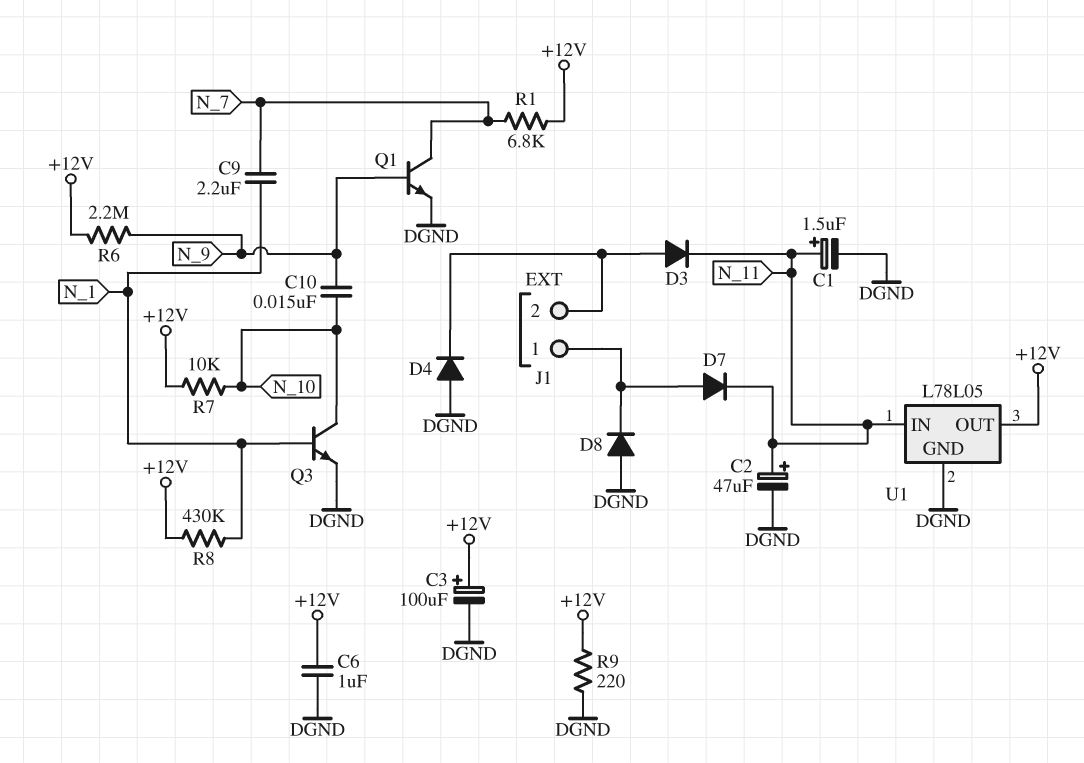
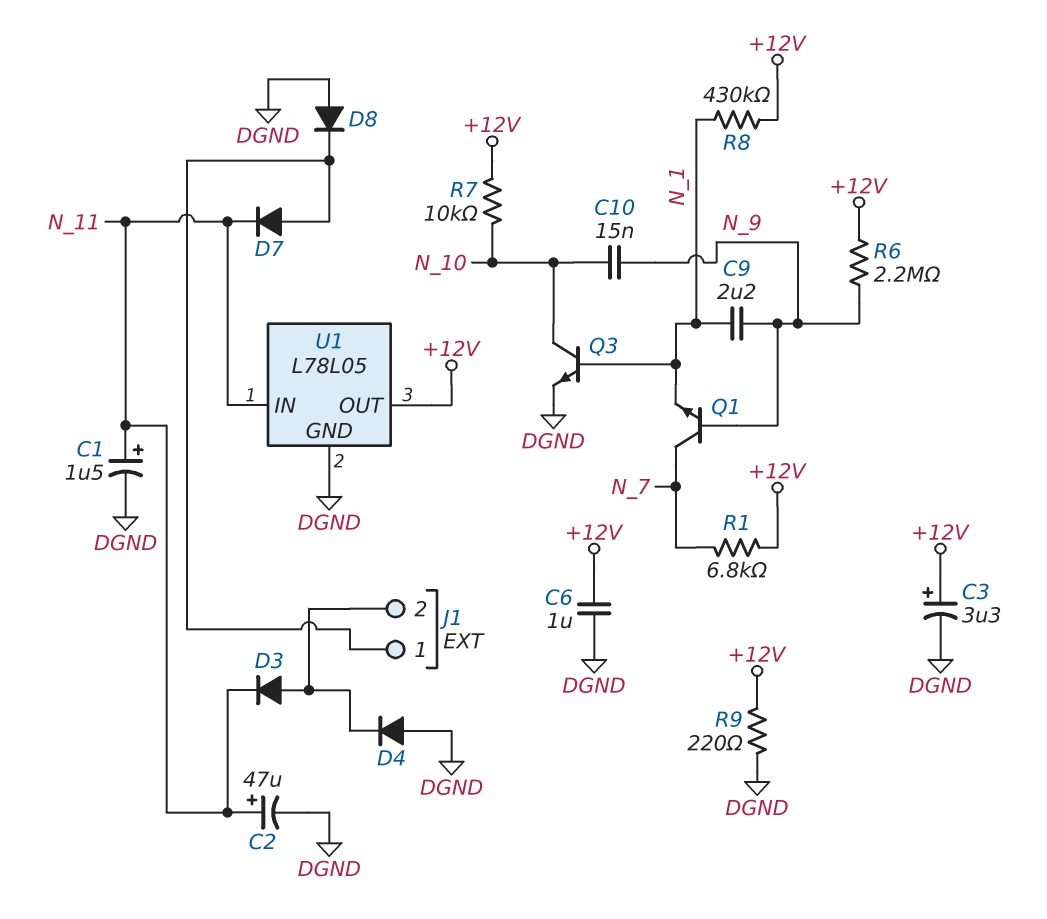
C3: 100uF (plus +12V, minus DGND) -> 3.3uF (plus +12V, minus DGND)
C9: 2.2uF (N_1, N_7) -> 2.2uF (N_1, N_9)
Q1: NPN (B N_9, C N_7, E DGND) -> NPN (B N_9, C N_7, E N_1)

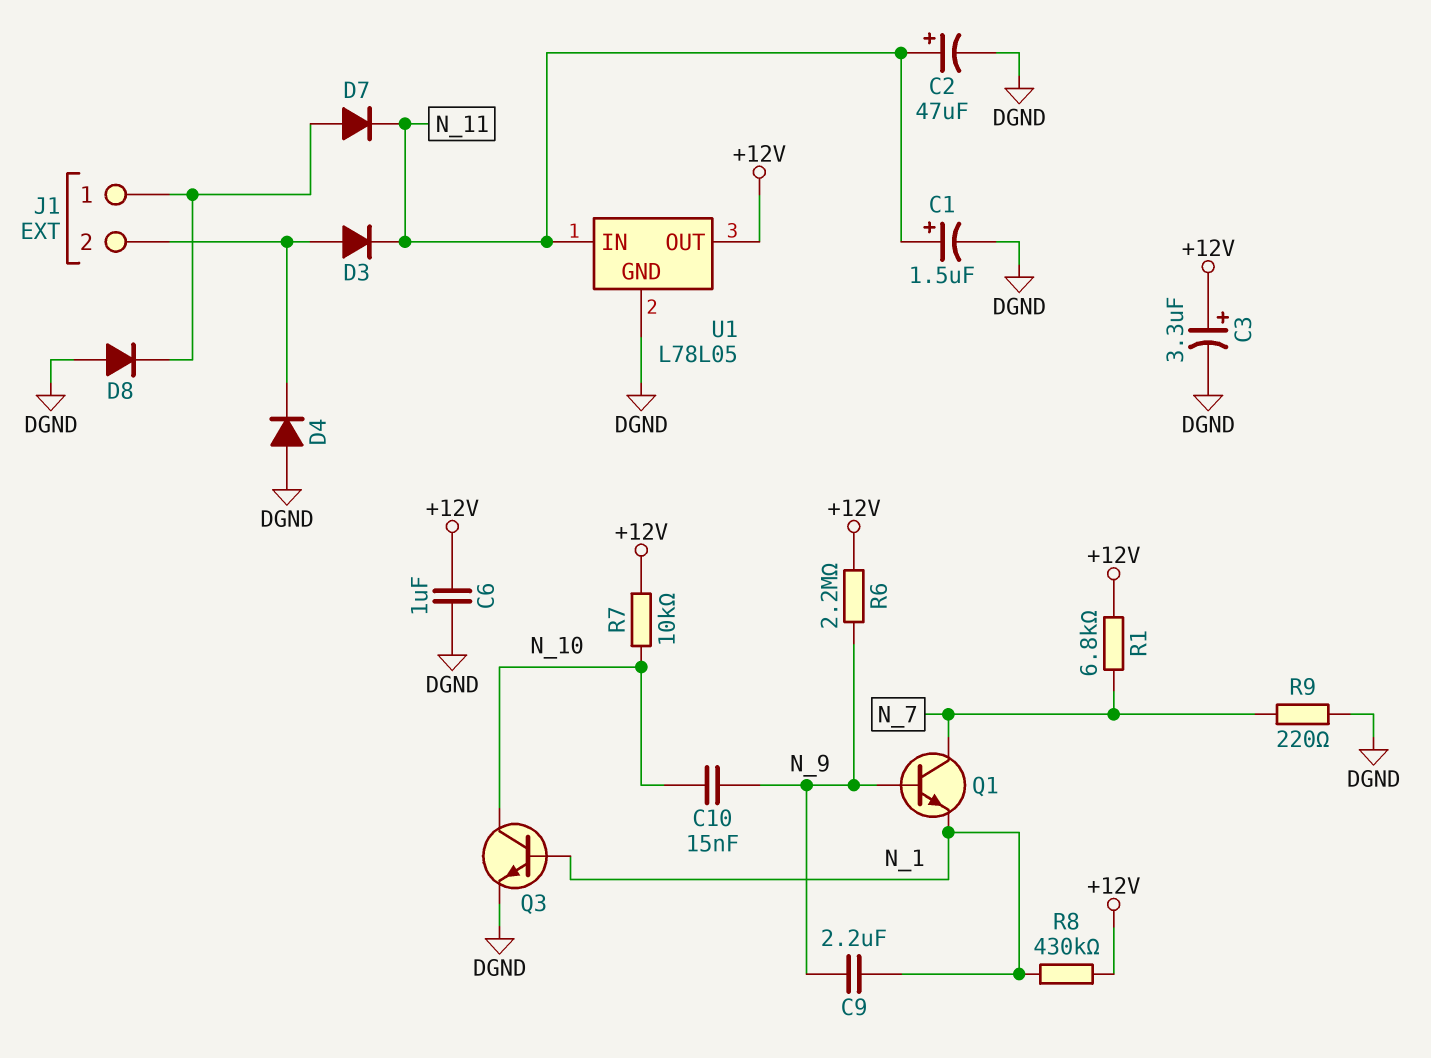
R9: 220 (+12V, DGND) -> 220 (DGND, N_7)

